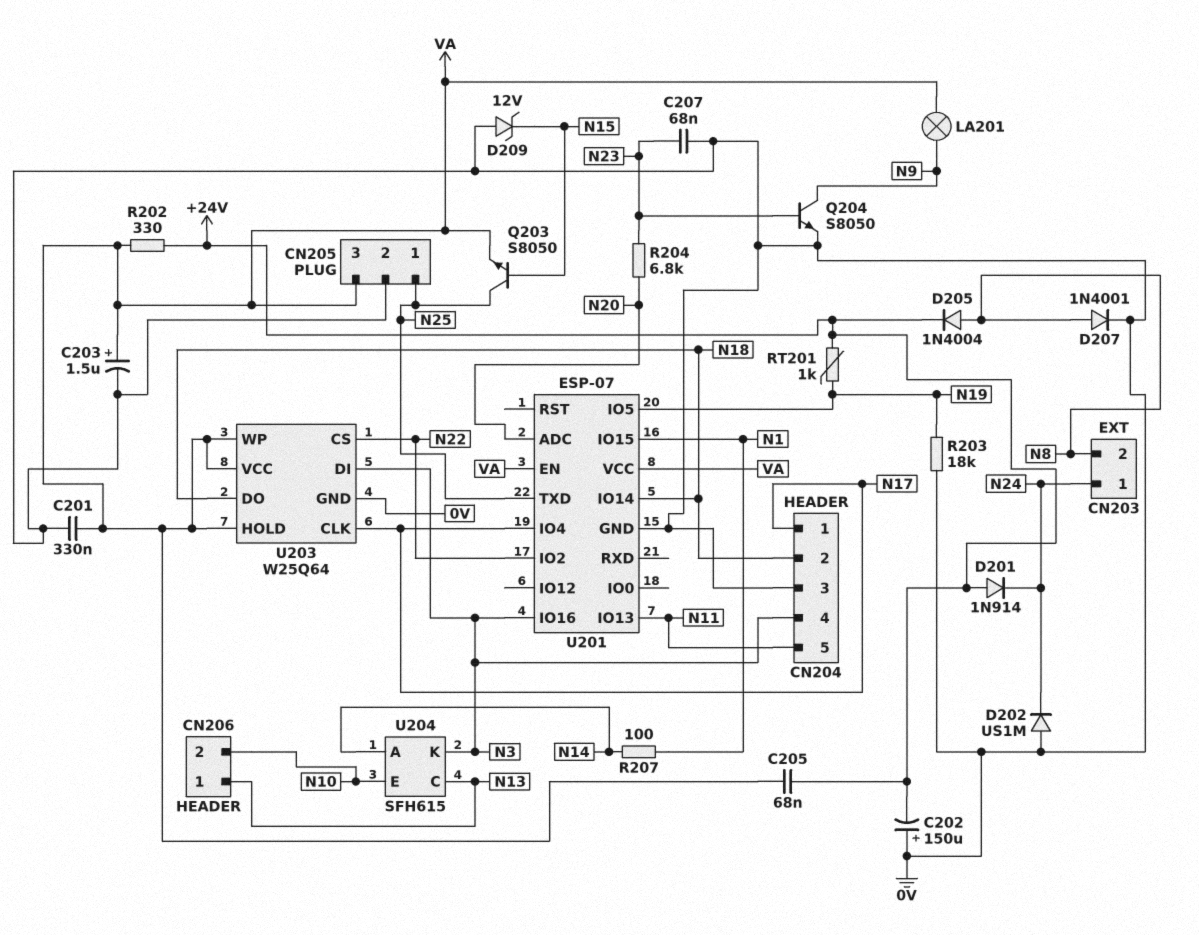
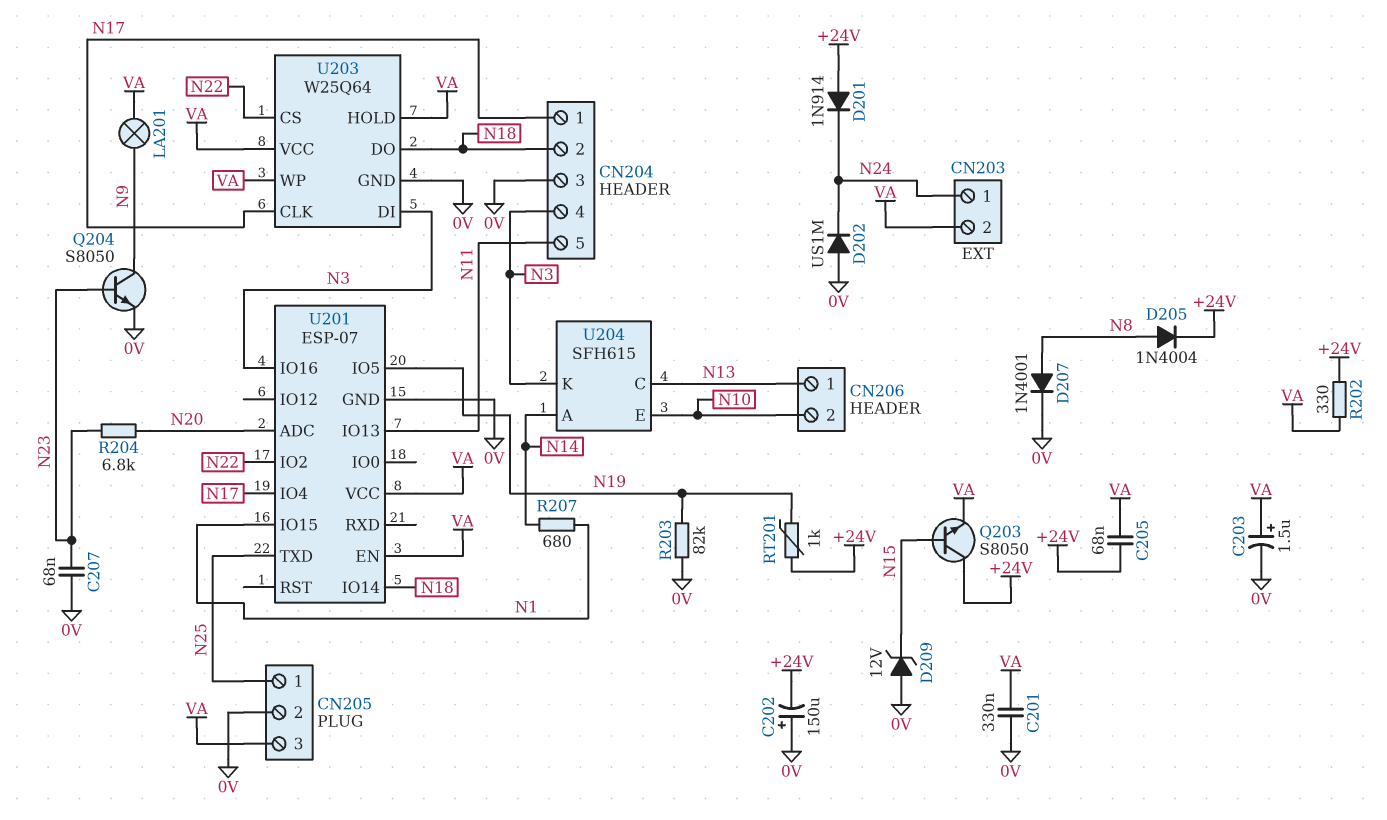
CN203 pin 2: N8 -> VA
Q203: NPN S8050 (B N15, C N25, E VA) -> NPN S8050 (B N15, C +24V, E VA)
R203: 18k (0V, N19) -> 82k (0V, N19)
R207: 100 (N1, N14) -> 680 (N1, N14)

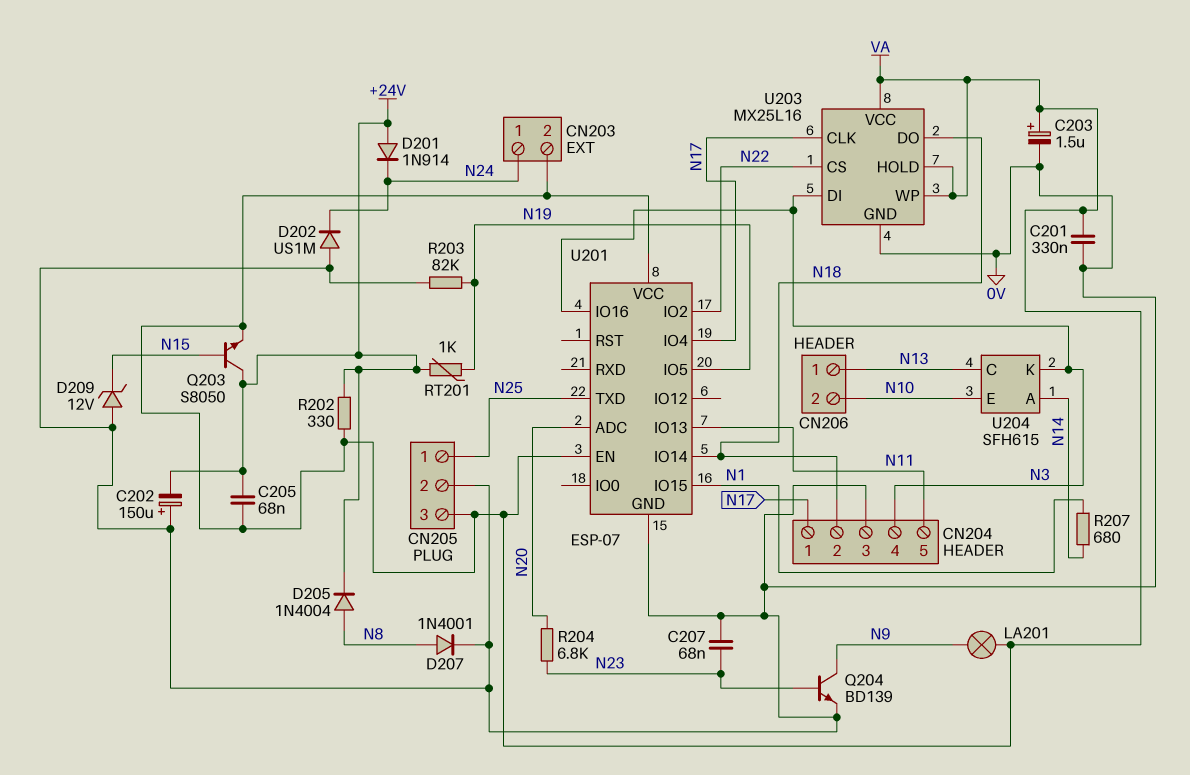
Q204: NPN S8050 (B N23, C N9, E 0V) -> NPN BD139 (B N23, C N9, E 0V)
U203: W25Q64 -> MX25L16

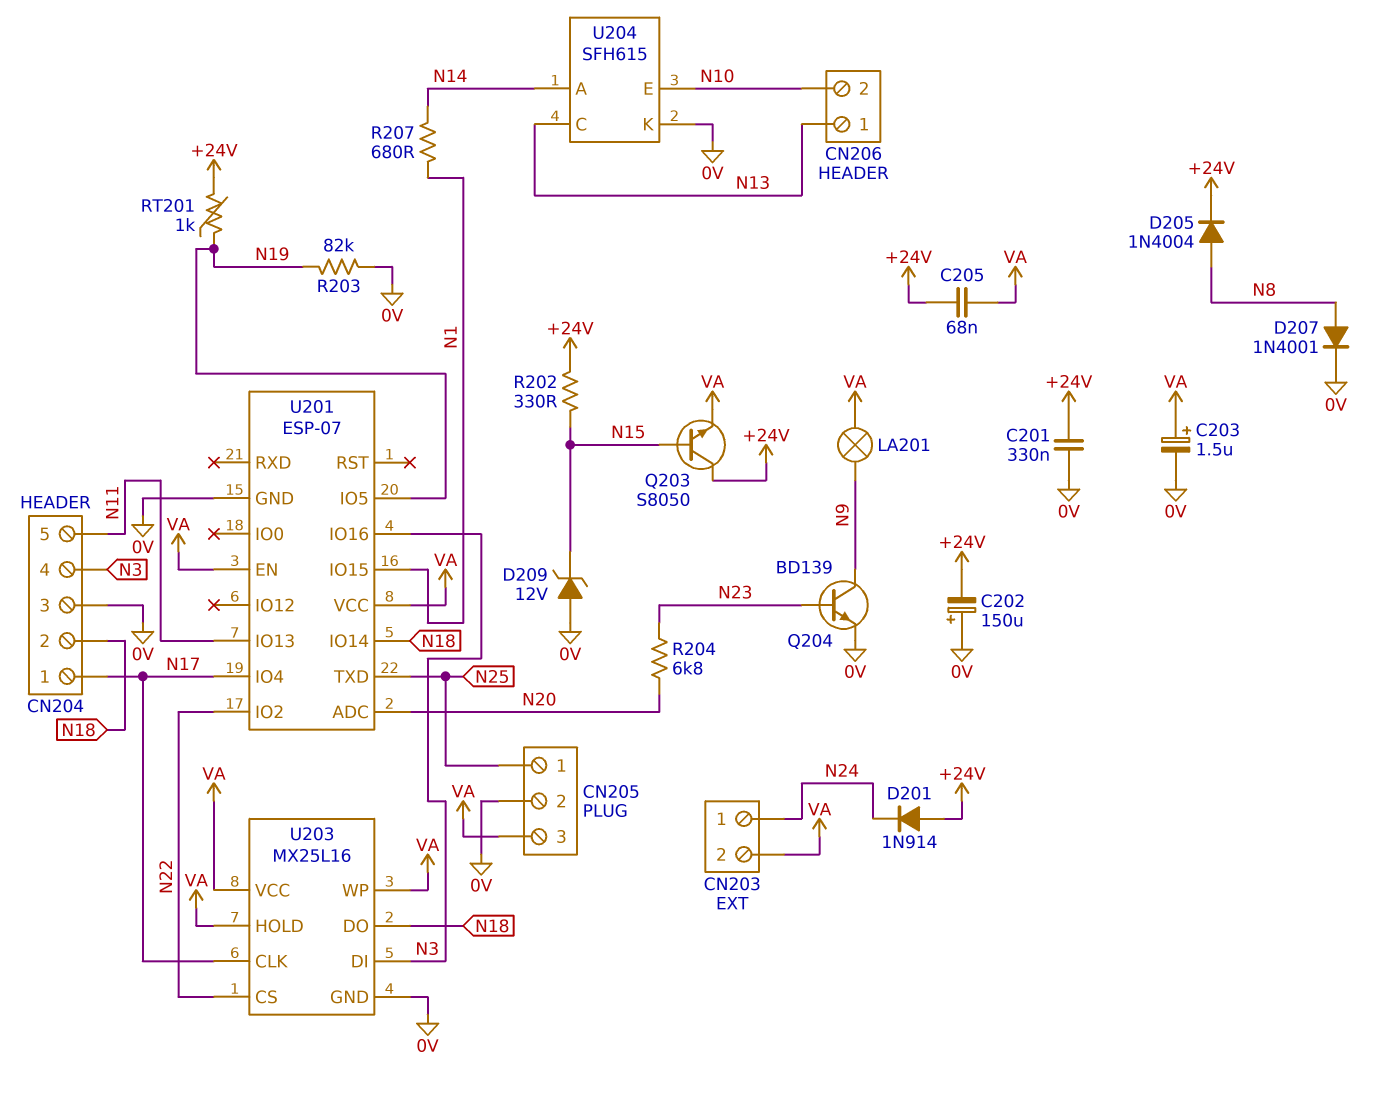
C201: 330nF (0V, VA) -> 330nF (+24V, 0V)
C207: 68nF (0V, N23) -> none
D202: diode US1M (A 0V, K N24) -> none
R202: 330 (+24V, VA) -> 330 (+24V, N15)
U204 pin K: N3 -> 0V

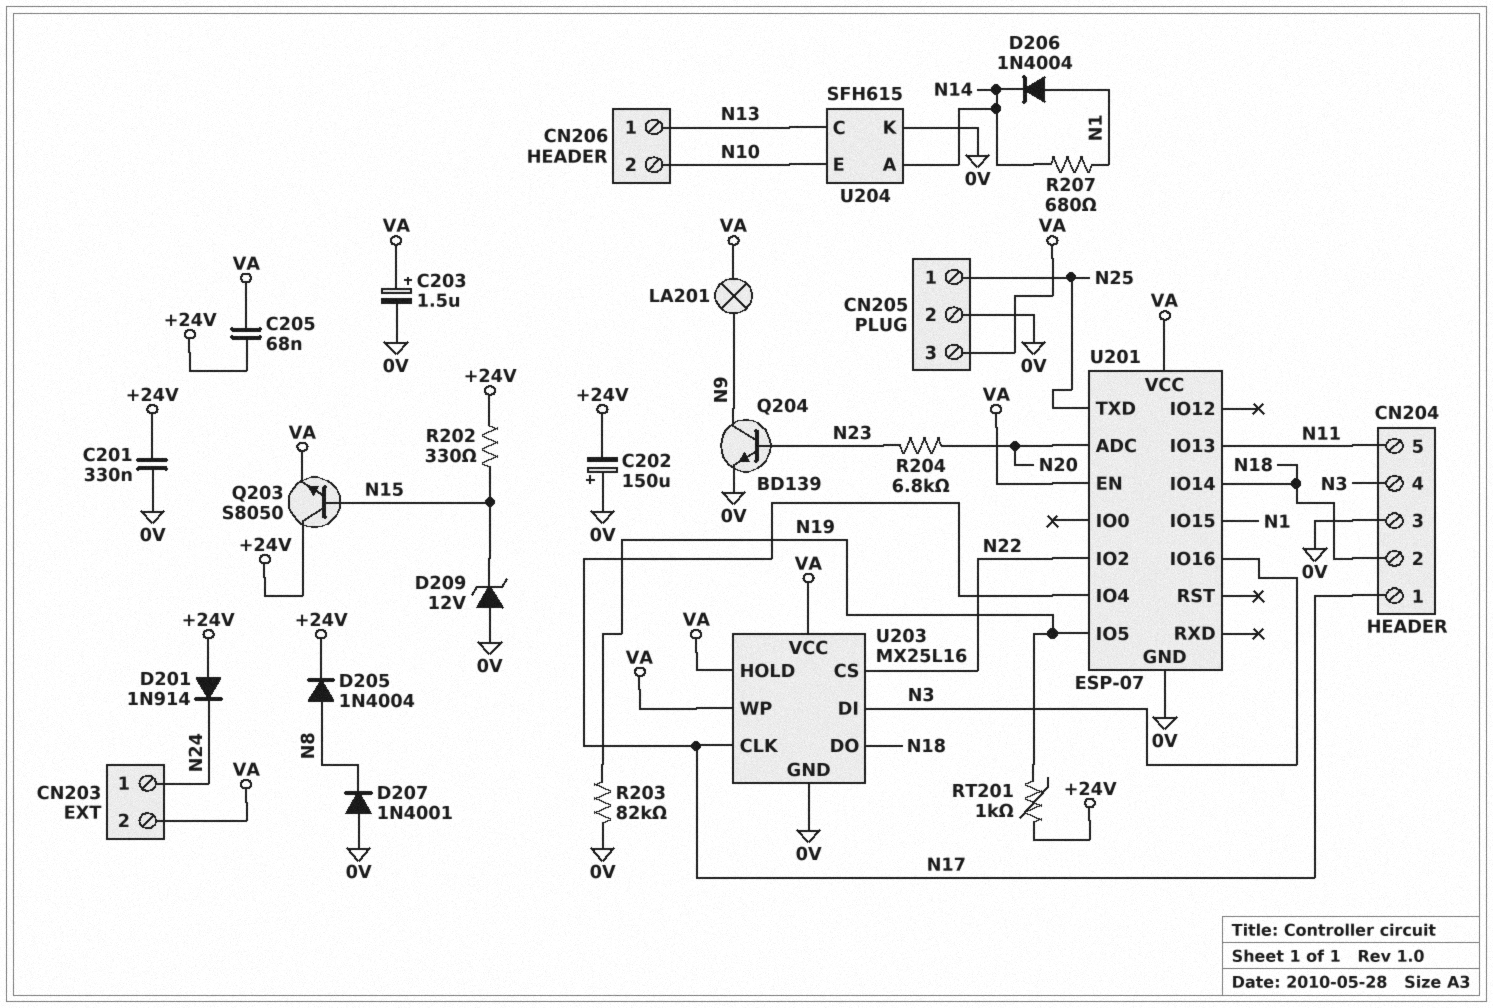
D206: none -> diode 1N4004 (A N1, K N14)
D207: diode 1N4001 (A N8, K 0V) -> diode 1N4001 (A 0V, K N8)

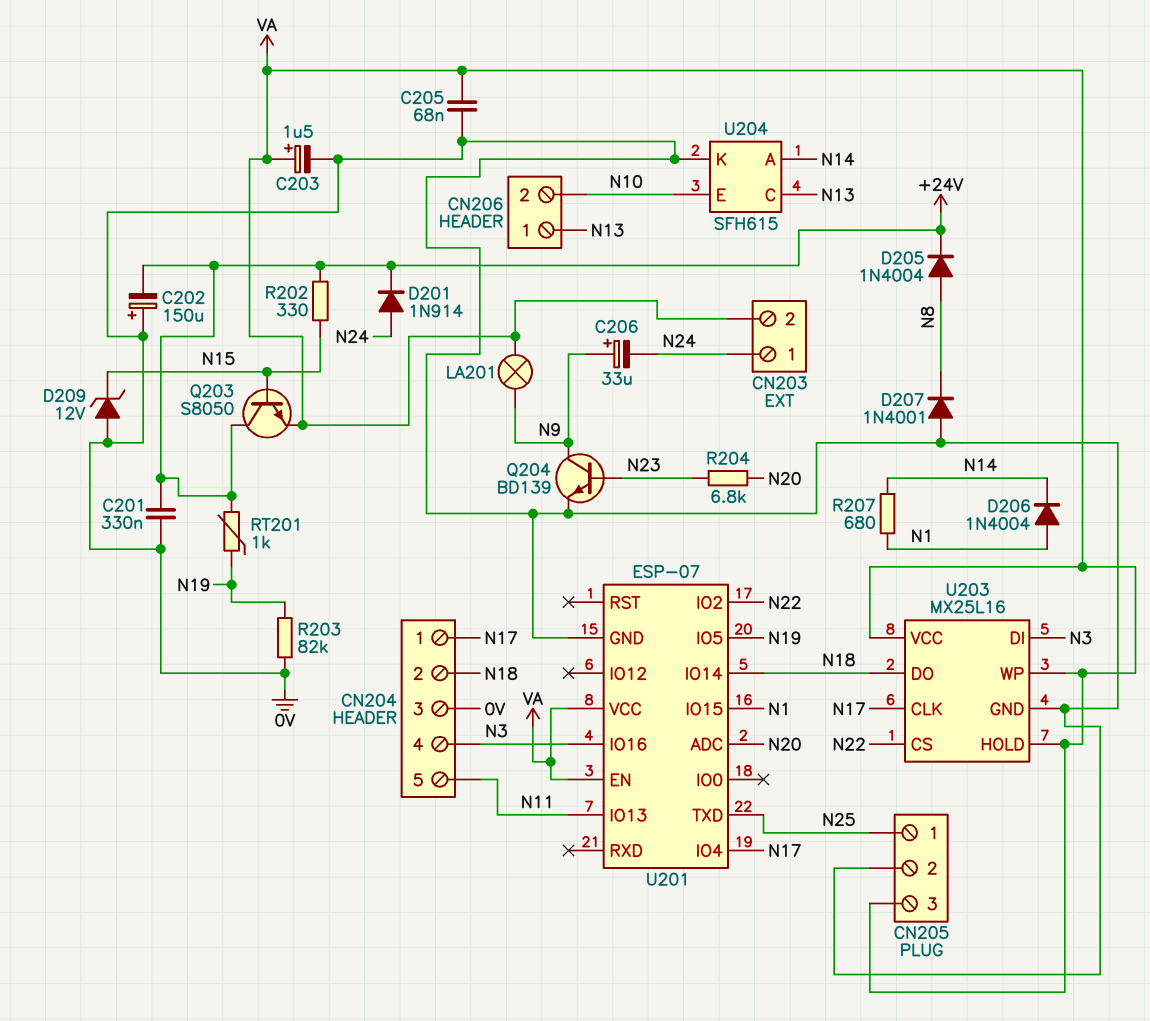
C205: 68nF (+24V, VA) -> 68nF (0V, VA)
C206: none -> 33uF (plus N9, minus N24)
D201: diode 1N914 (A +24V, K N24) -> diode 1N914 (A N24, K +24V)

